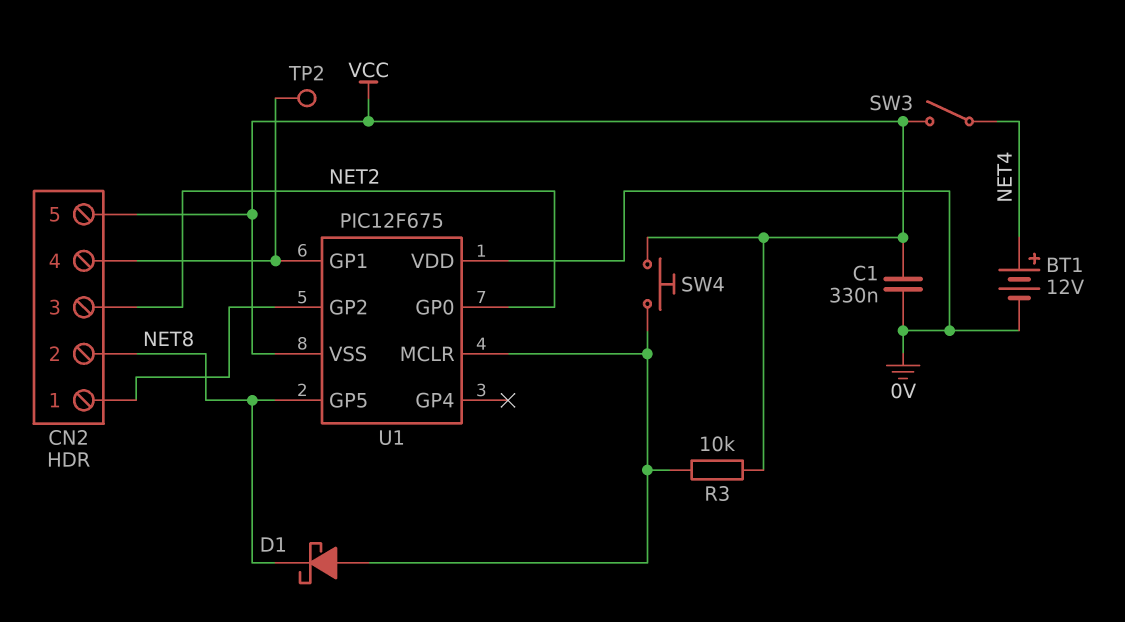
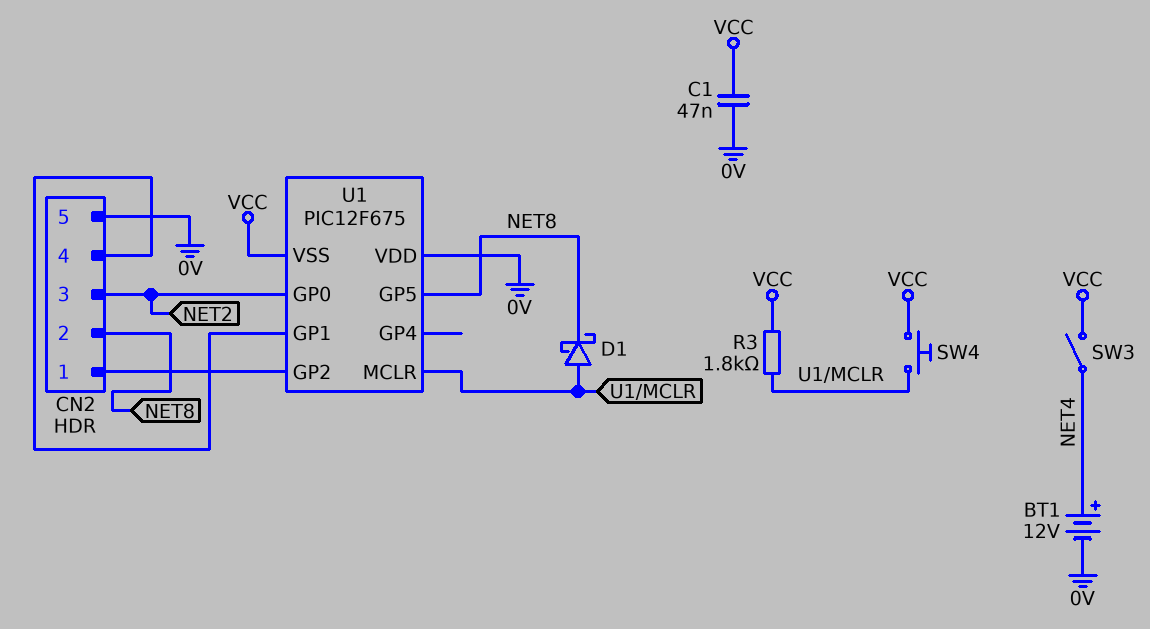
C1: 330nF (0V, VCC) -> 47nF (0V, VCC)
CN2 pin 5: VCC -> 0V
R3: 10k (U1/MCLR, VCC) -> 1.8k (U1/MCLR, VCC)
TP2: test point (CN2/4) -> none

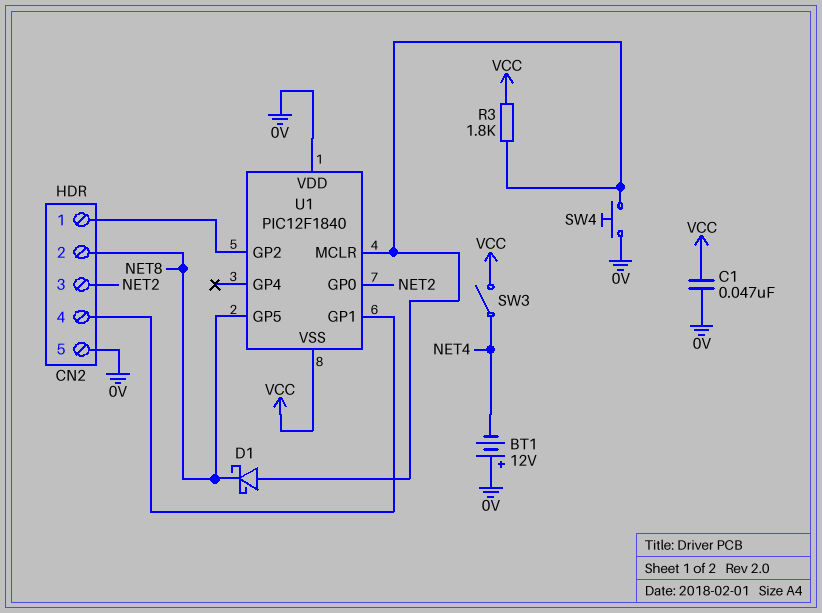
BT1: 12V (plus NET4, minus 0V) -> 12V (plus 0V, minus NET4)
SW4: button (U1/MCLR, VCC) -> button (0V, U1/MCLR)
U1: PIC12F675 -> PIC12F1840

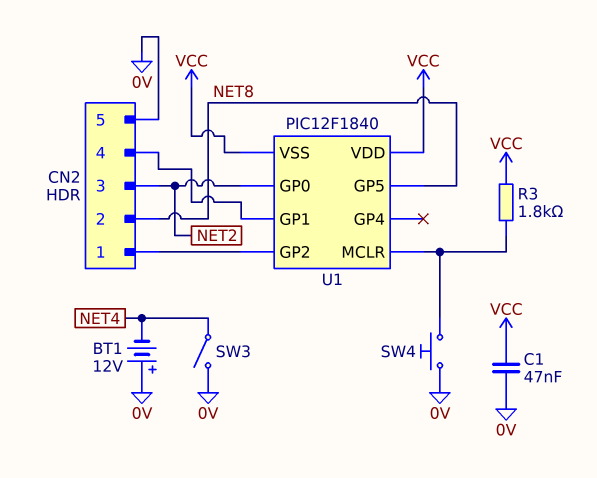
D1: schottky (A U1/MCLR, K NET8) -> none
SW3: switch (NET4, VCC) -> switch (0V, NET4)
U1 pin VDD: 0V -> VCC

